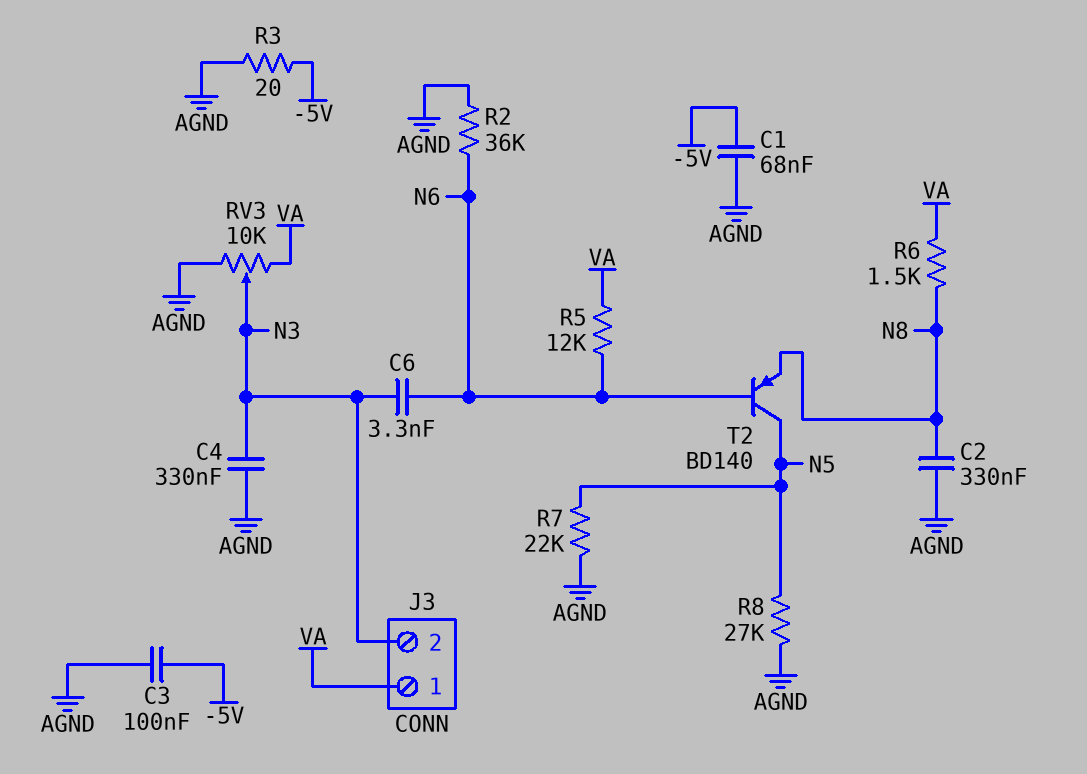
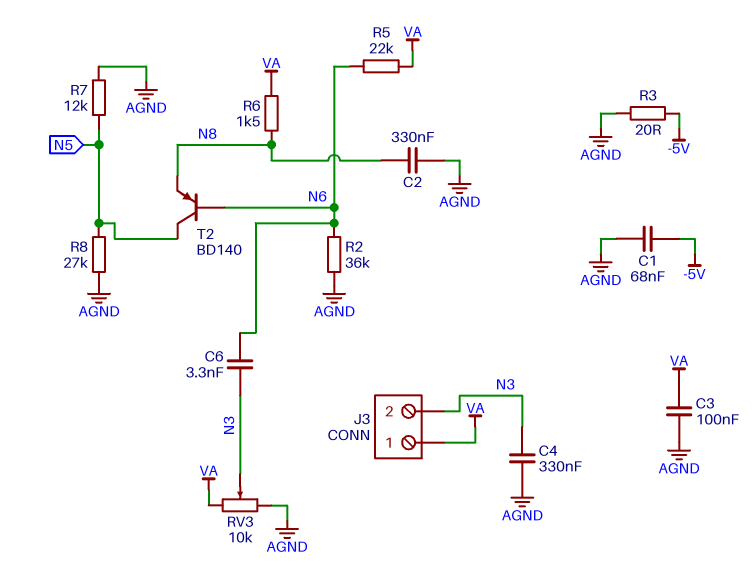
C3: 100nF (-5V, AGND) -> 100nF (AGND, VA)
R5: 12k (N6, VA) -> 22k (N6, VA)
R7: 22k (AGND, N5) -> 12k (AGND, N5)

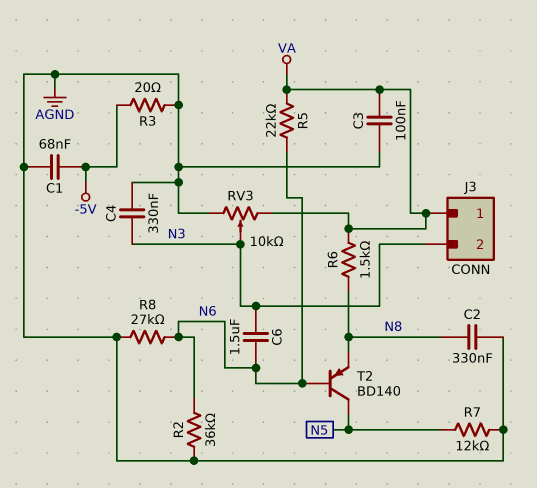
C6: 3.3nF (N3, N6) -> 1.5uF (N3, N6)
R8: 27k (AGND, N5) -> 27k (AGND, N6)

